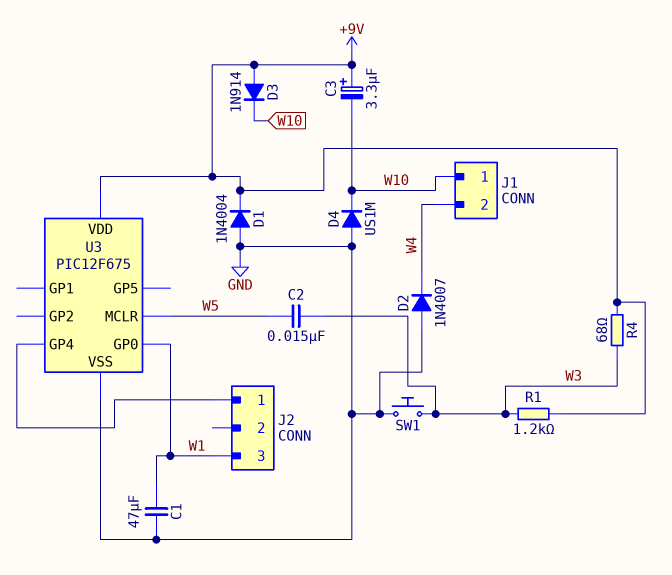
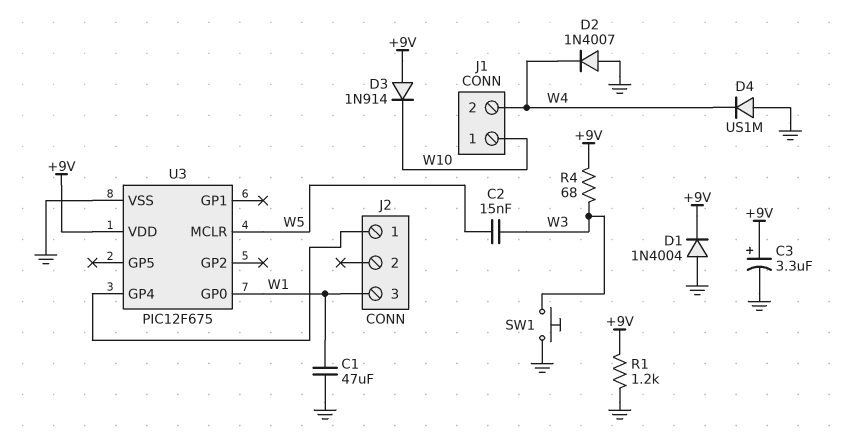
C3: 3.3uF (plus +9V, minus W10) -> 3.3uF (plus +9V, minus GND)
D4: diode US1M (A GND, K W10) -> diode US1M (A GND, K W4)
R1: 1.2k (+9V, W3) -> 1.2k (+9V, GND)

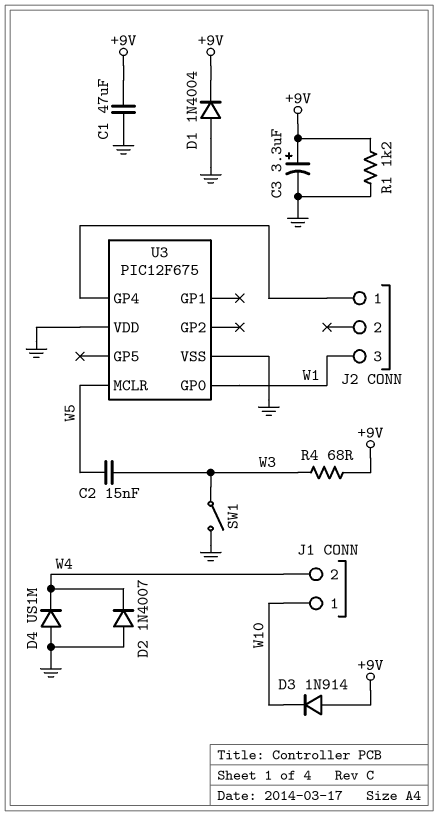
C1: 47uF (GND, W1) -> 47uF (+9V, GND)
SW1: button (GND, W3) -> switch (GND, W3)
U3 pin VDD: +9V -> GND

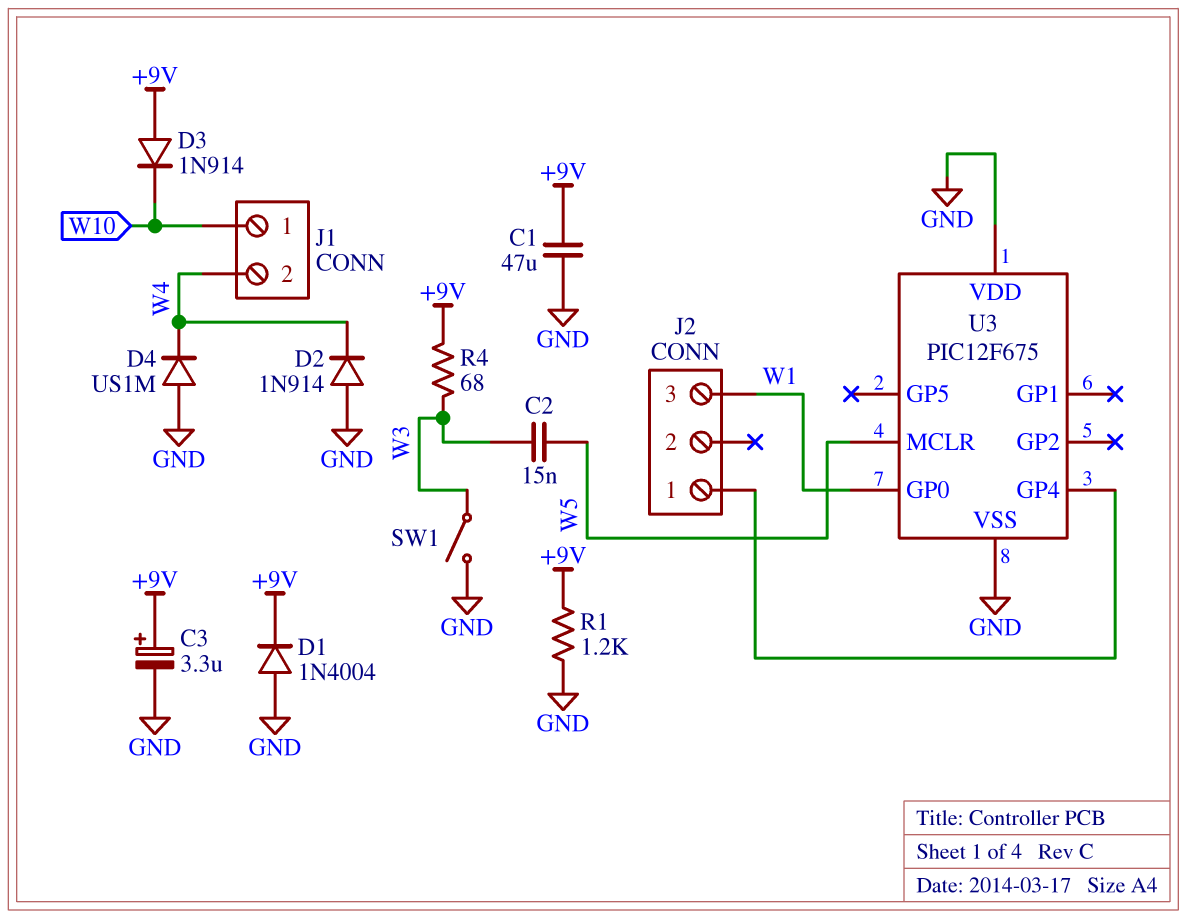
D2: diode 1N4007 (A GND, K W4) -> diode 1N914 (A GND, K W4)

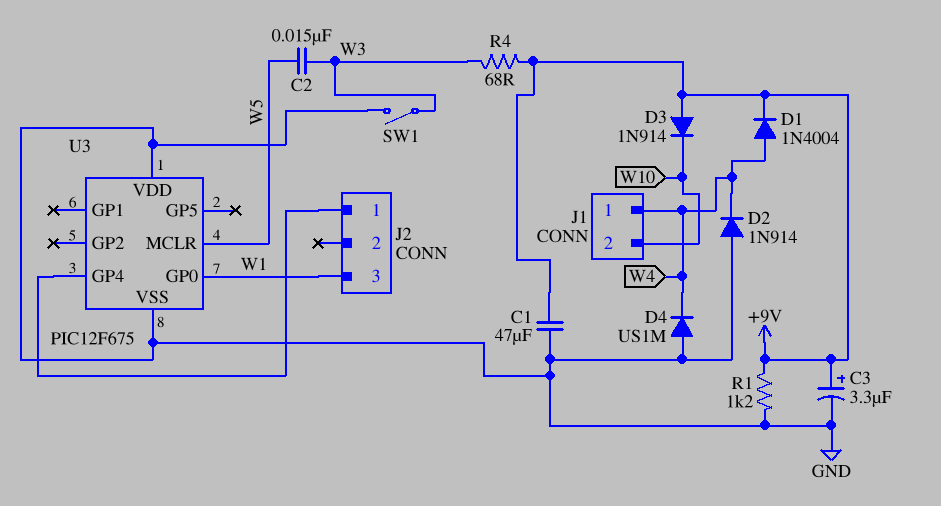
D1: diode 1N4004 (A GND, K +9V) -> diode 1N4004 (A W4, K +9V)
J1 pin 1: W10 -> W4
J1 pin 2: W4 -> W10

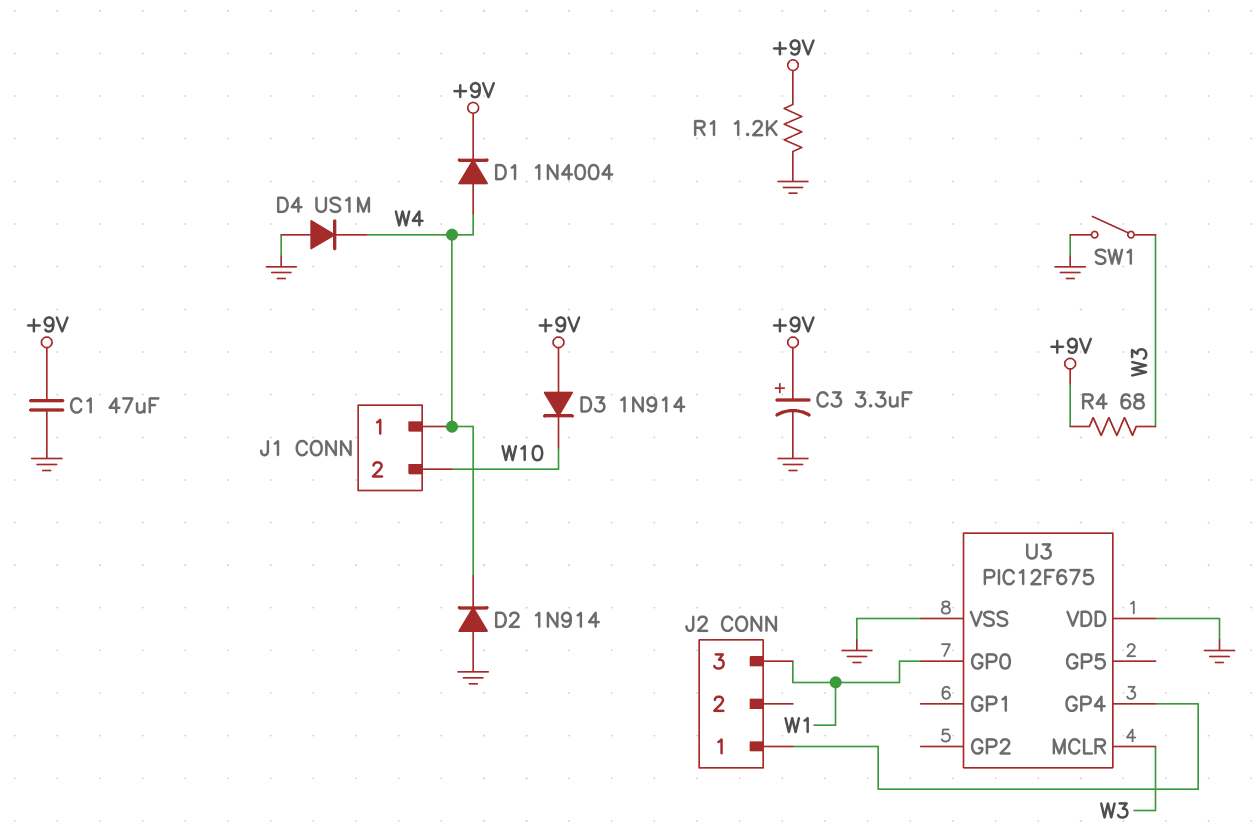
C2: 15nF (W3, W5) -> none
U3 pin MCLR: W5 -> W3

